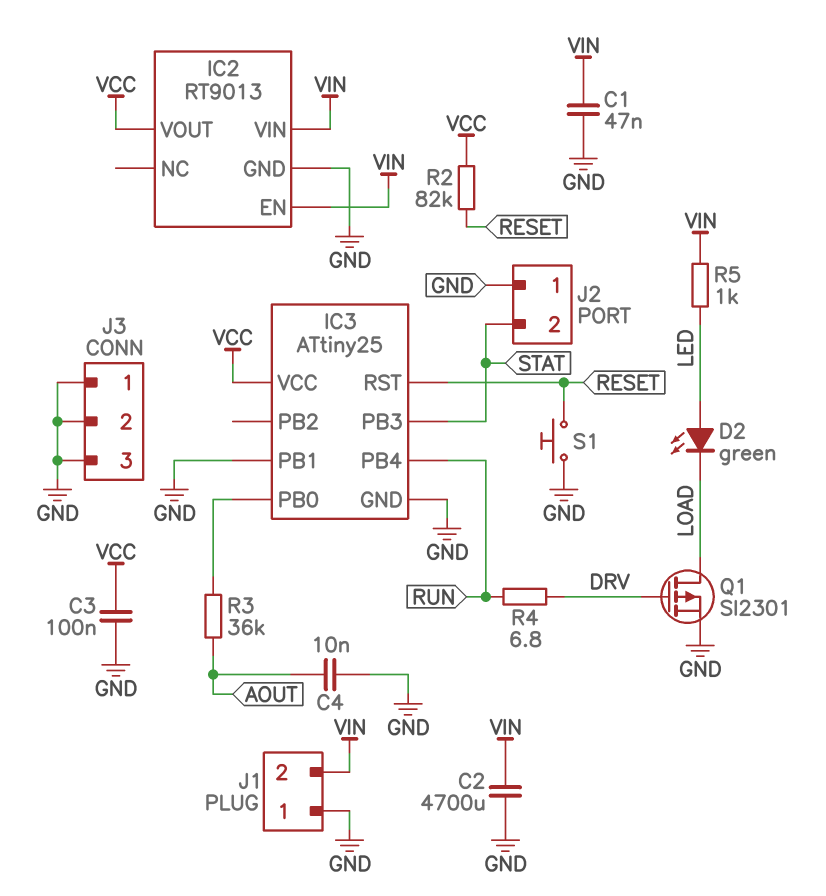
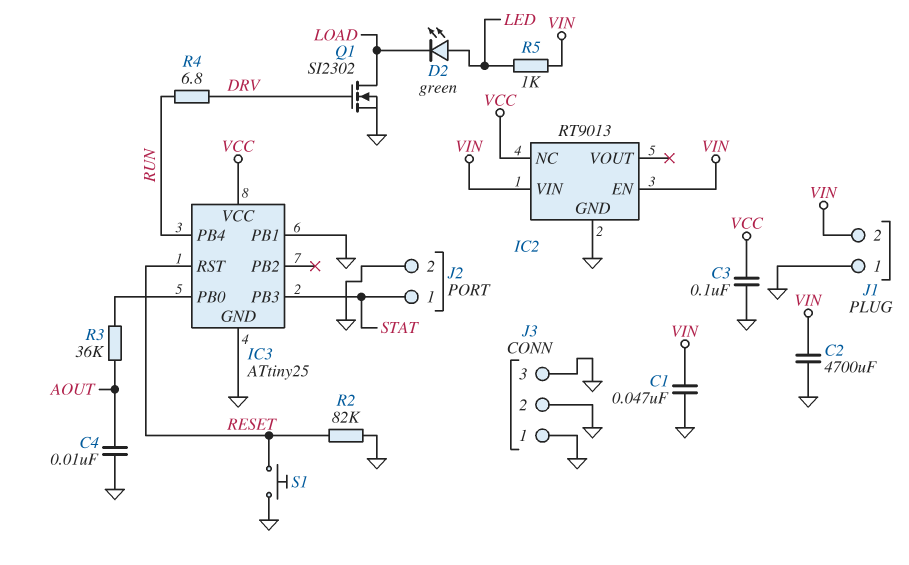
IC2 pin NC: none -> VCC
IC2 pin VOUT: VCC -> none
J2 pin 1: GND -> STAT
J2 pin 2: STAT -> GND
Q1: PMOS SI2301 (G DRV, D LOAD, S GND) -> NMOS SI2302 (G DRV, D LOAD, S GND)
R2: 82k (RESET, VCC) -> 82k (GND, RESET)

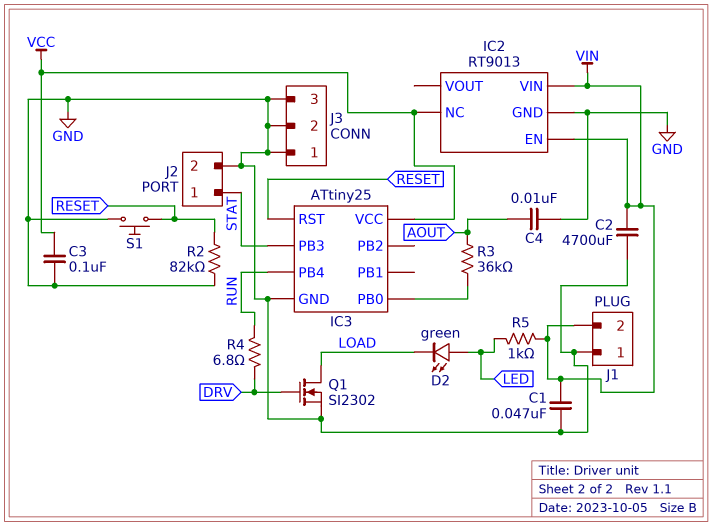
IC3 pin PB1: GND -> none

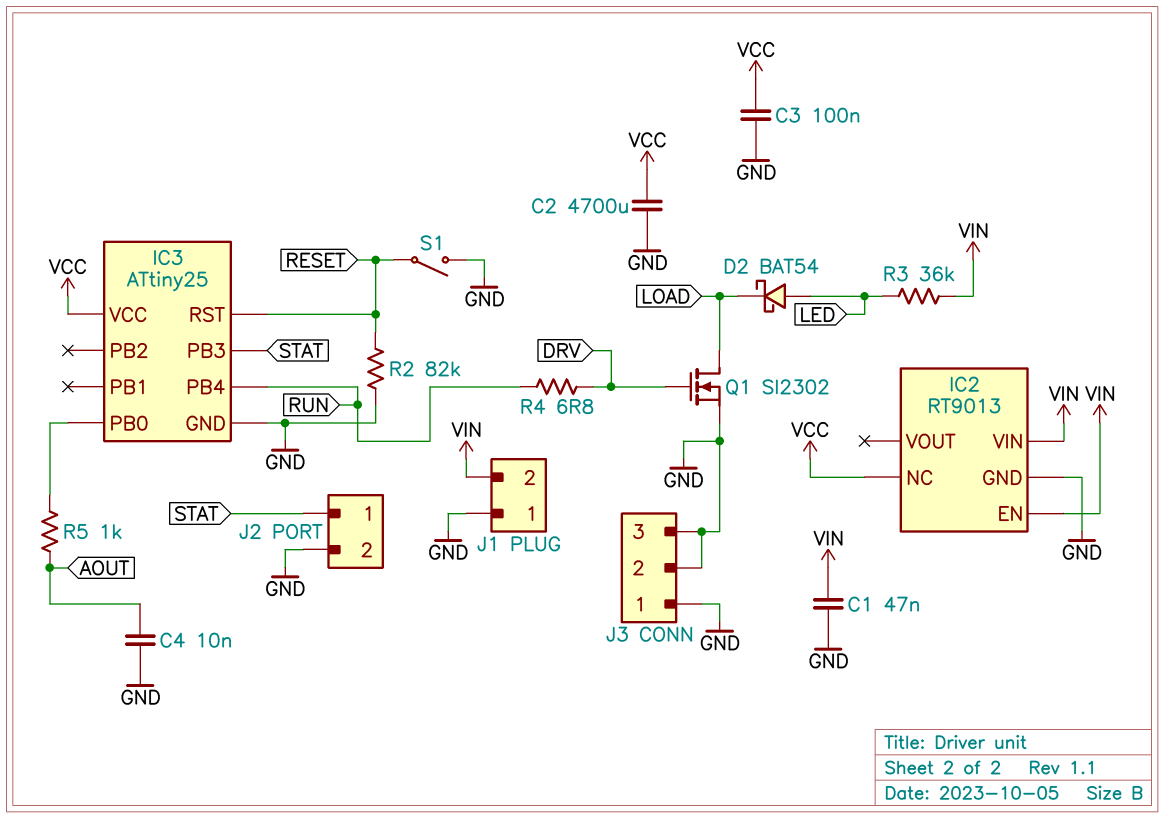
C2: 4700uF (GND, VIN) -> 4700uF (GND, VCC)
D2: LED green (A LED, K LOAD) -> schottky BAT54 (A LED, K LOAD)
R3: 36k (AOUT, IC3/PB0) -> 36k (LED, VIN)
R5: 1k (LED, VIN) -> 1k (AOUT, IC3/PB0)
S1: button (GND, RESET) -> switch (GND, RESET)

